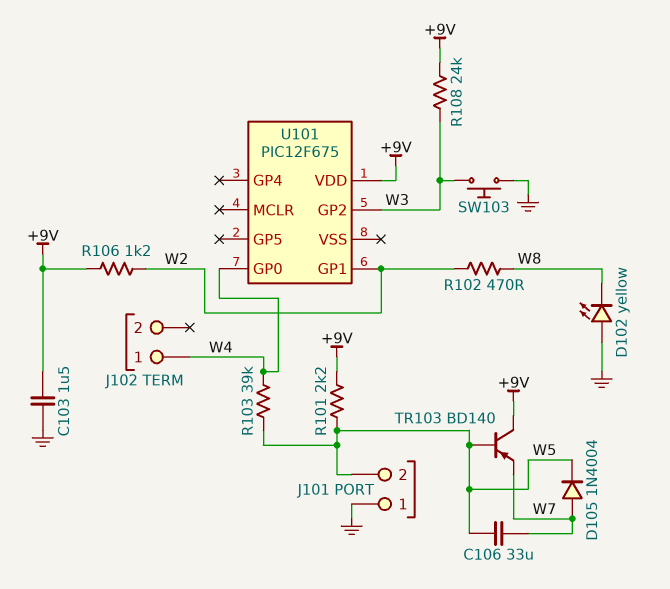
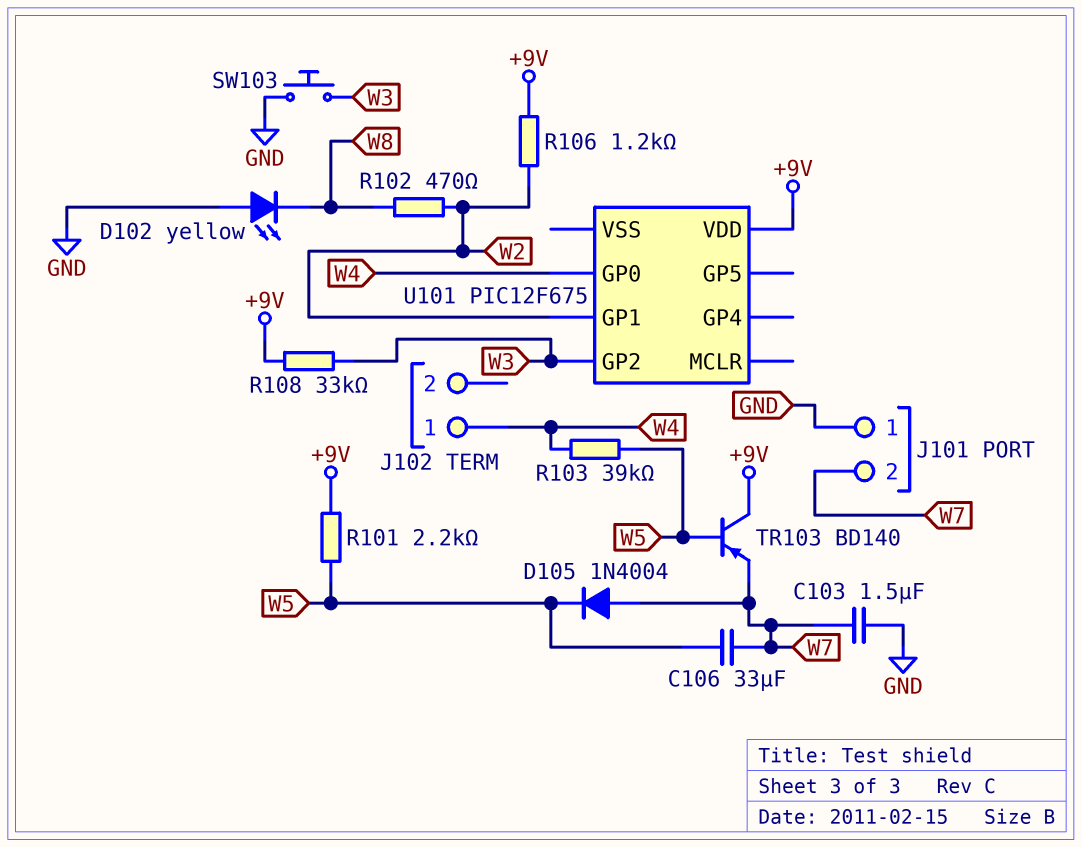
C103: 1.5uF (+9V, GND) -> 1.5uF (GND, W7)
J101 pin 2: W5 -> W7
R108: 24k (+9V, W3) -> 33k (+9V, W3)

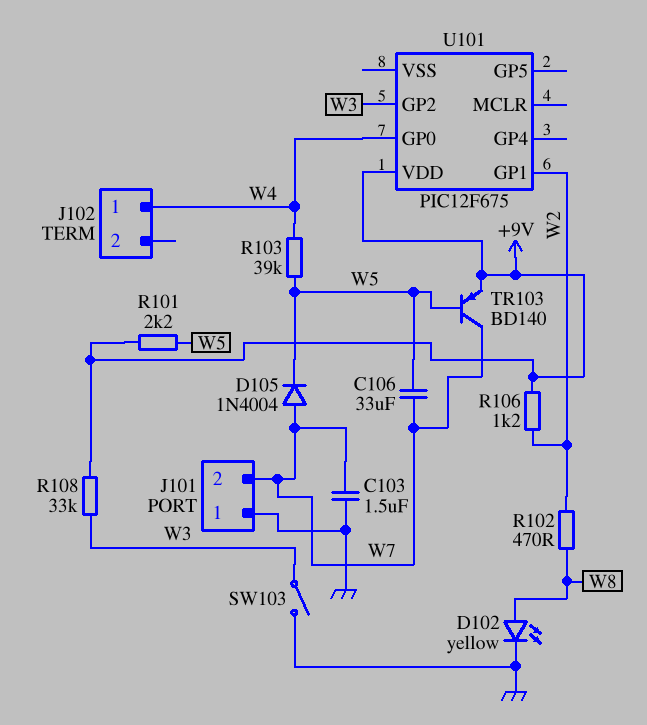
D102: LED yellow (A GND, K W8) -> LED yellow (A W8, K GND)
SW103: button (GND, W3) -> switch (GND, W3)
TR103: PNP BD140 (B W5, C +9V, E W7) -> PNP BD140 (B W5, C W7, E +9V)

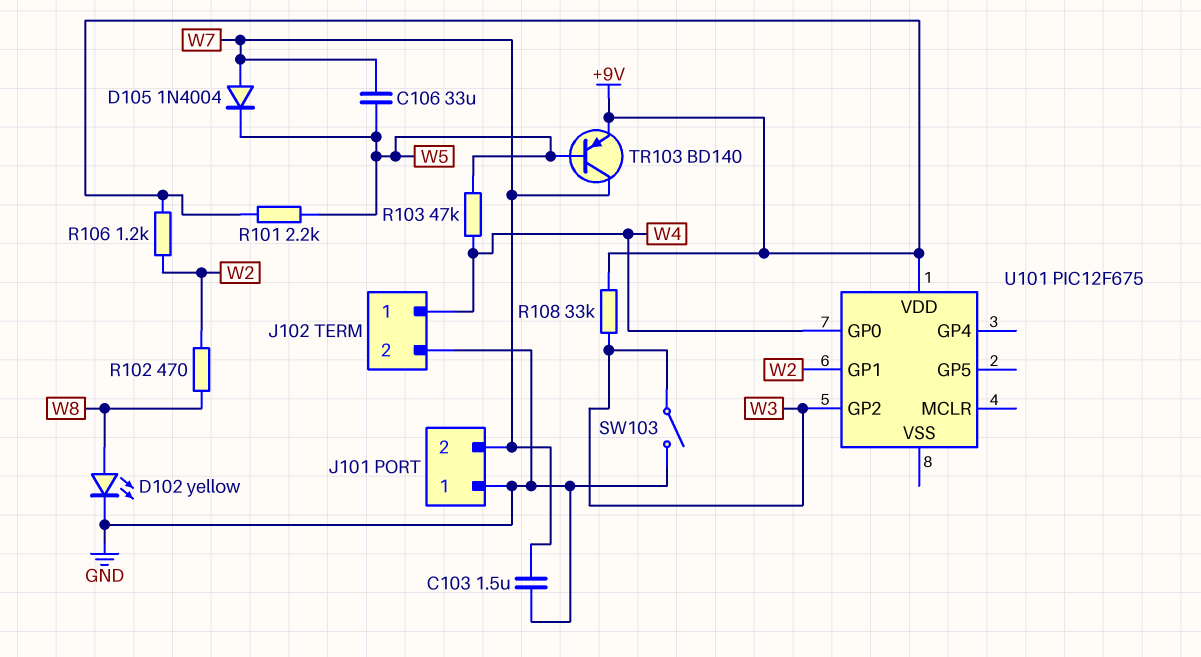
J102 pin 2: none -> GND
R103: 39k (W4, W5) -> 47k (W4, W5)

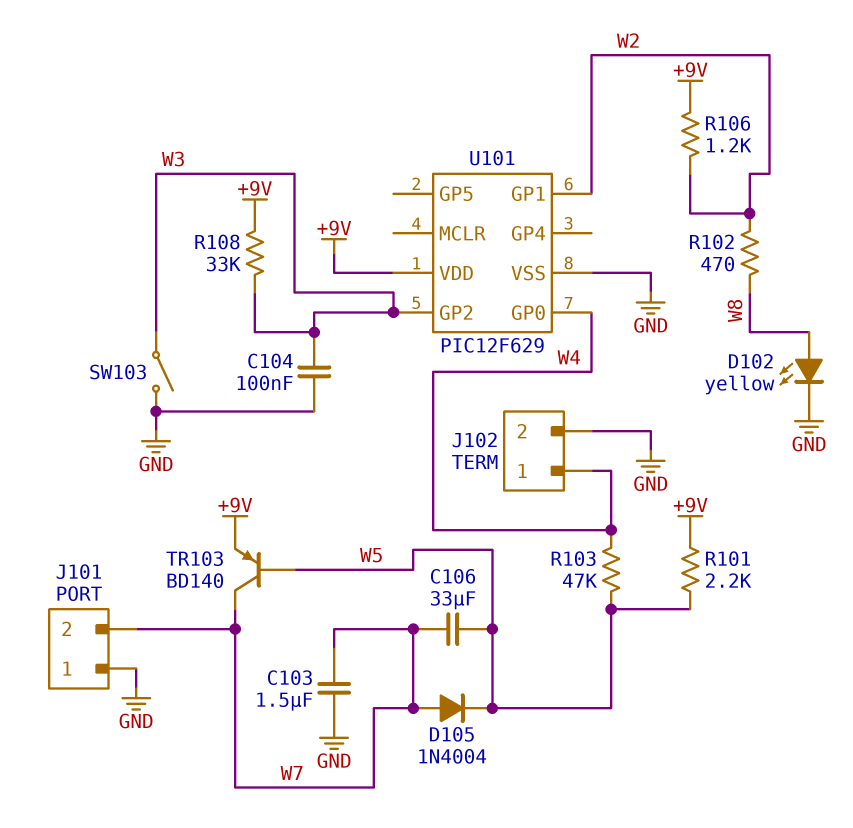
C104: none -> 100nF (GND, W3)
U101: PIC12F675 -> PIC12F629
U101 pin VSS: none -> GND

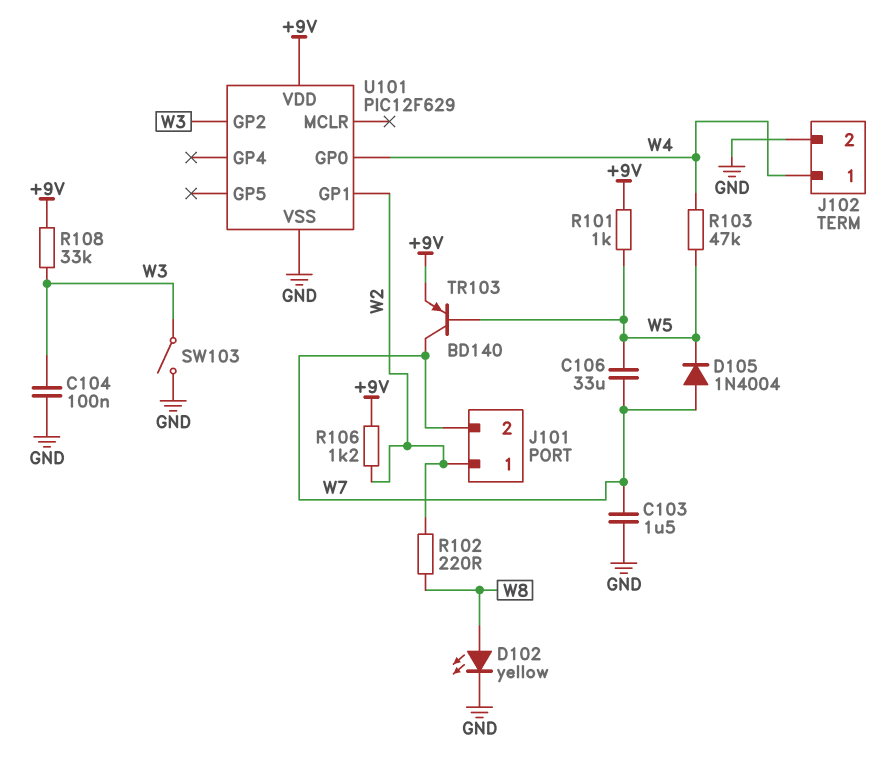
J101 pin 1: GND -> W2
R101: 2.2k (+9V, W5) -> 1k (+9V, W5)
R102: 470 (W2, W8) -> 220 (W2, W8)

